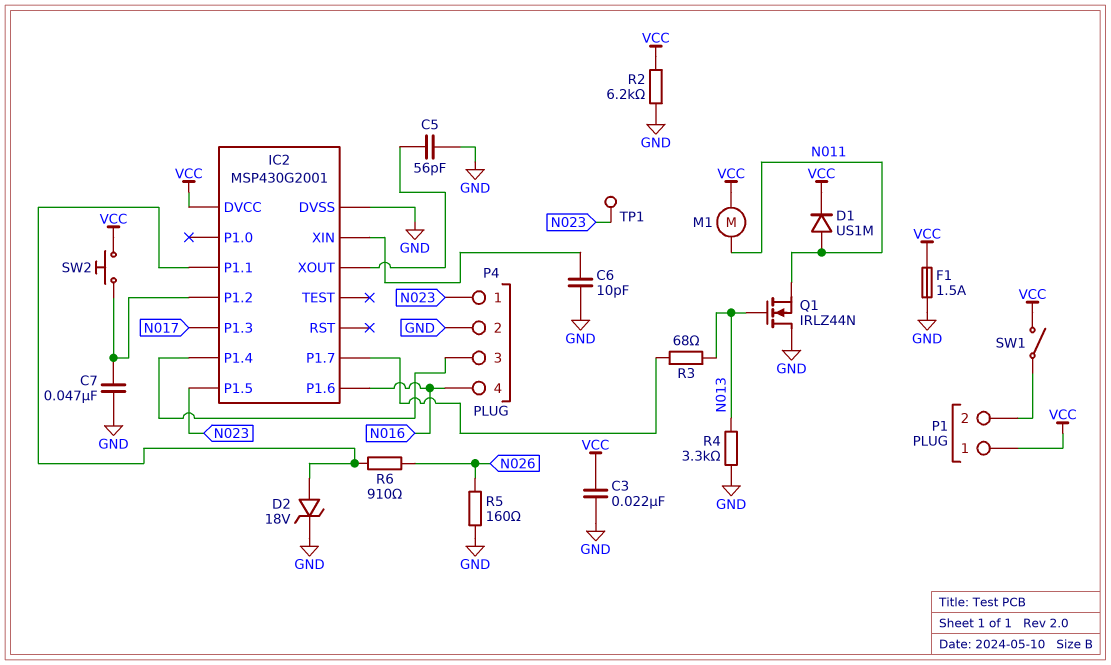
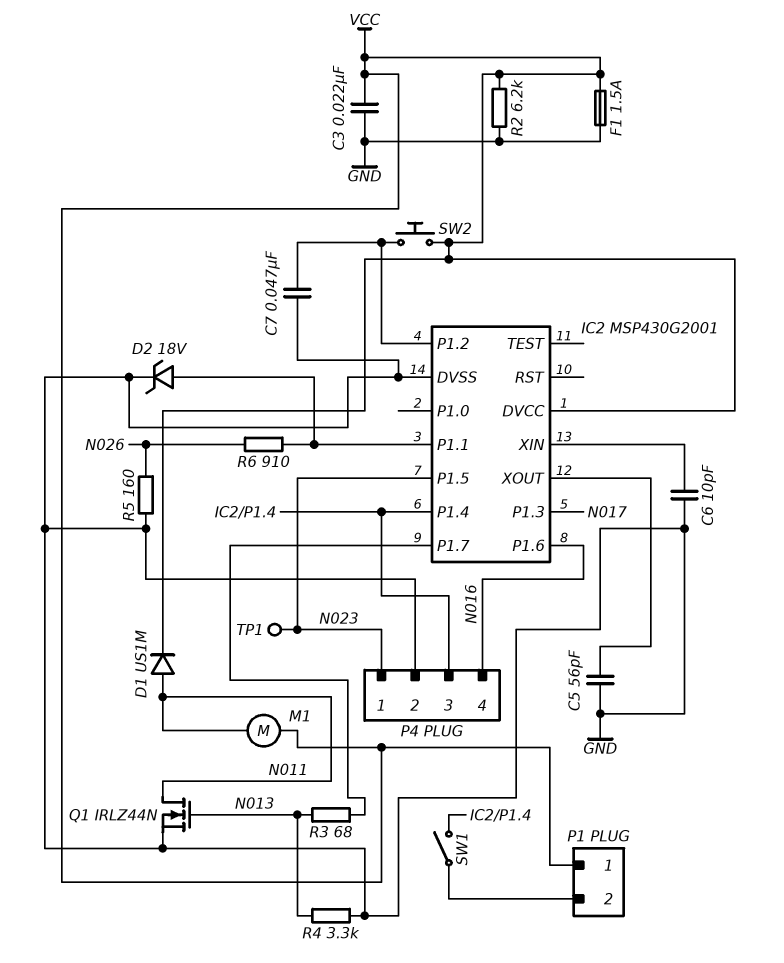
Q1: NMOS IRLZ44N (G N013, D GND, S N011) -> NMOS IRLZ44N (G N013, D N011, S GND)
SW1: switch (P1/2, VCC) -> switch (IC2/P1.4, P1/2)

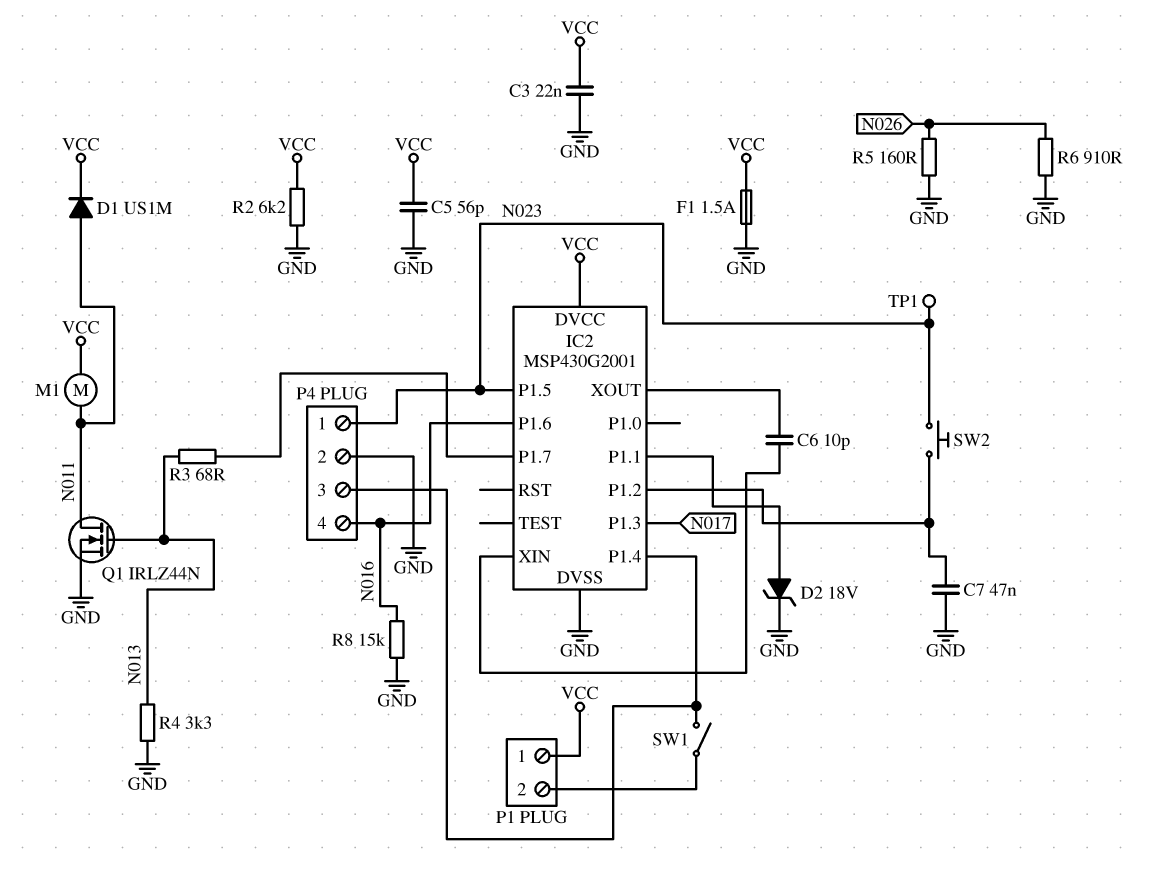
C5: 56pF (GND, IC2/XOUT) -> 56pF (GND, VCC)
C6: 10pF (GND, IC2/XIN) -> 10pF (IC2/XIN, IC2/XOUT)
R6: 910 (IC2/P1.1, N026) -> 910 (GND, N026)
R8: none -> 15k (GND, N016)
SW2: button (IC2/P1.2, VCC) -> button (IC2/P1.2, N023)

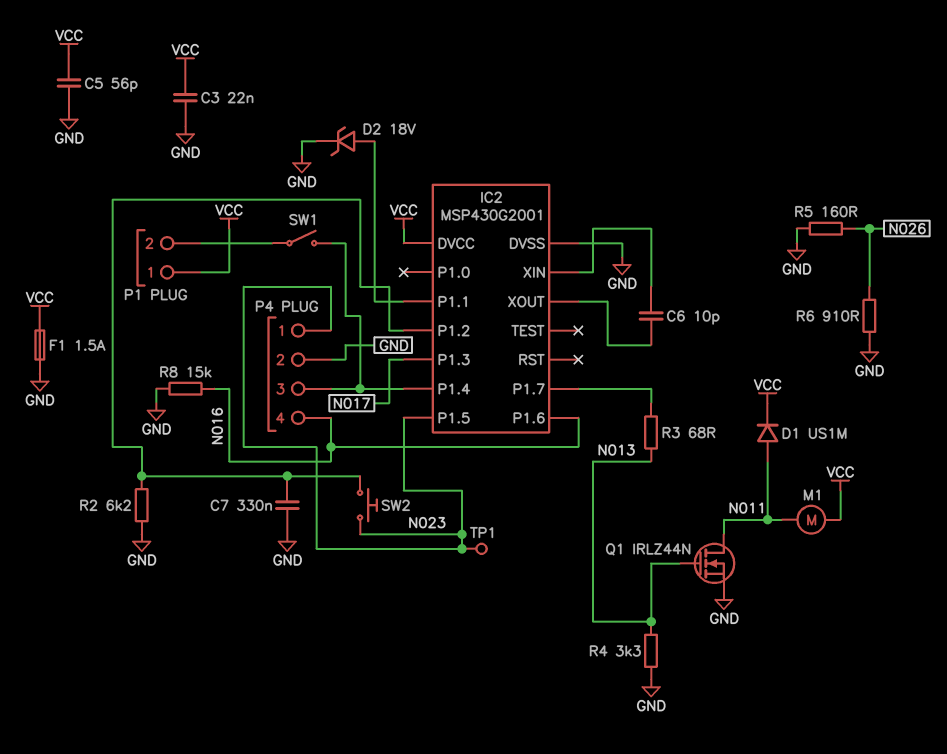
C7: 47nF (GND, IC2/P1.2) -> 330nF (GND, IC2/P1.2)
R2: 6.2k (GND, VCC) -> 6.2k (GND, IC2/P1.2)

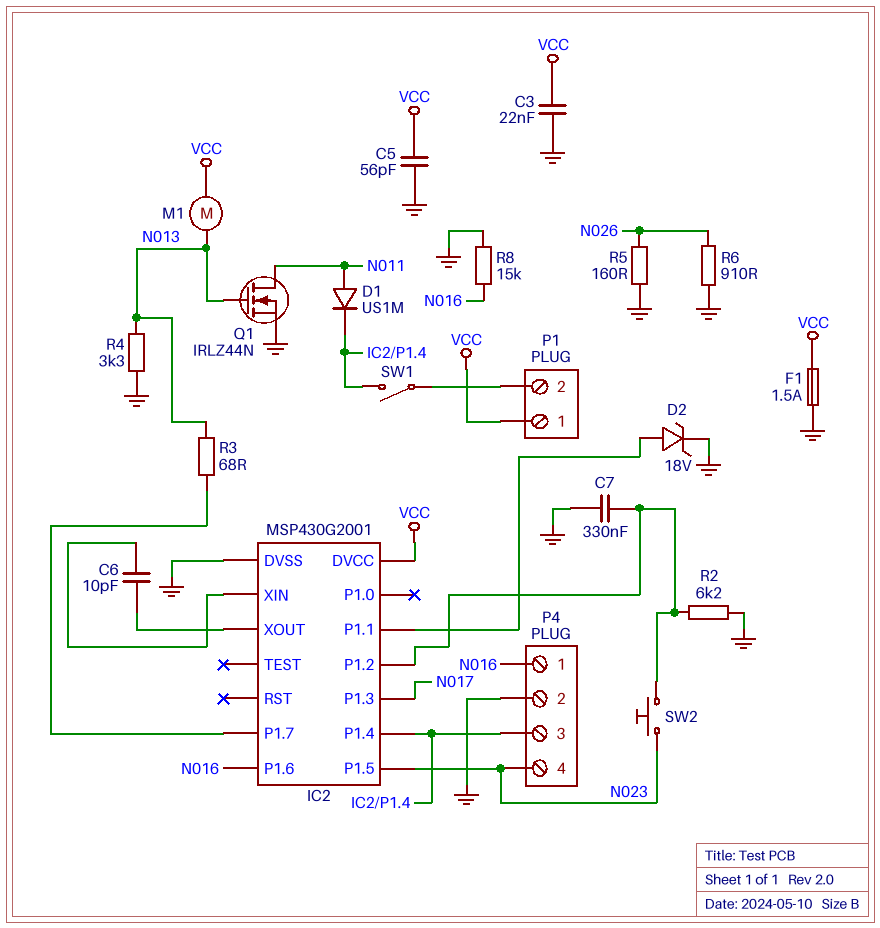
D1: diode US1M (A N011, K VCC) -> diode US1M (A N011, K IC2/P1.4)
M1: motor (N011, VCC) -> motor (N013, VCC)
P4 pin 1: N023 -> N016
P4 pin 4: N016 -> N023
TP1: test point (N023) -> none

